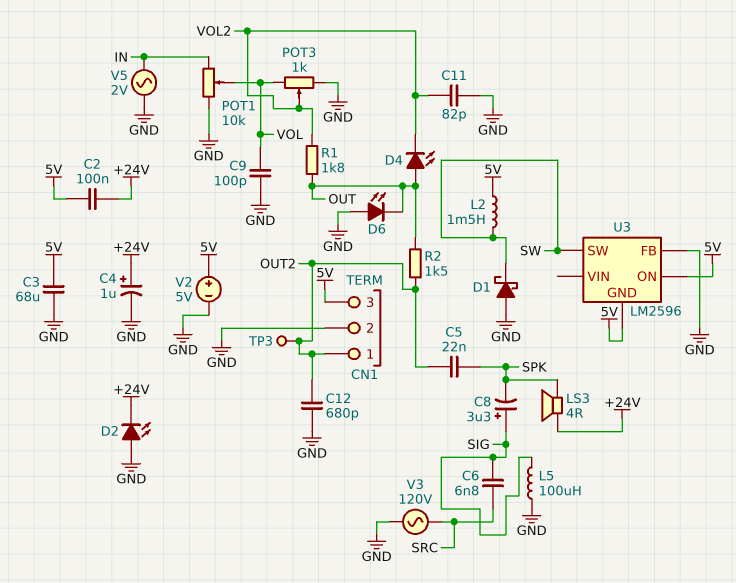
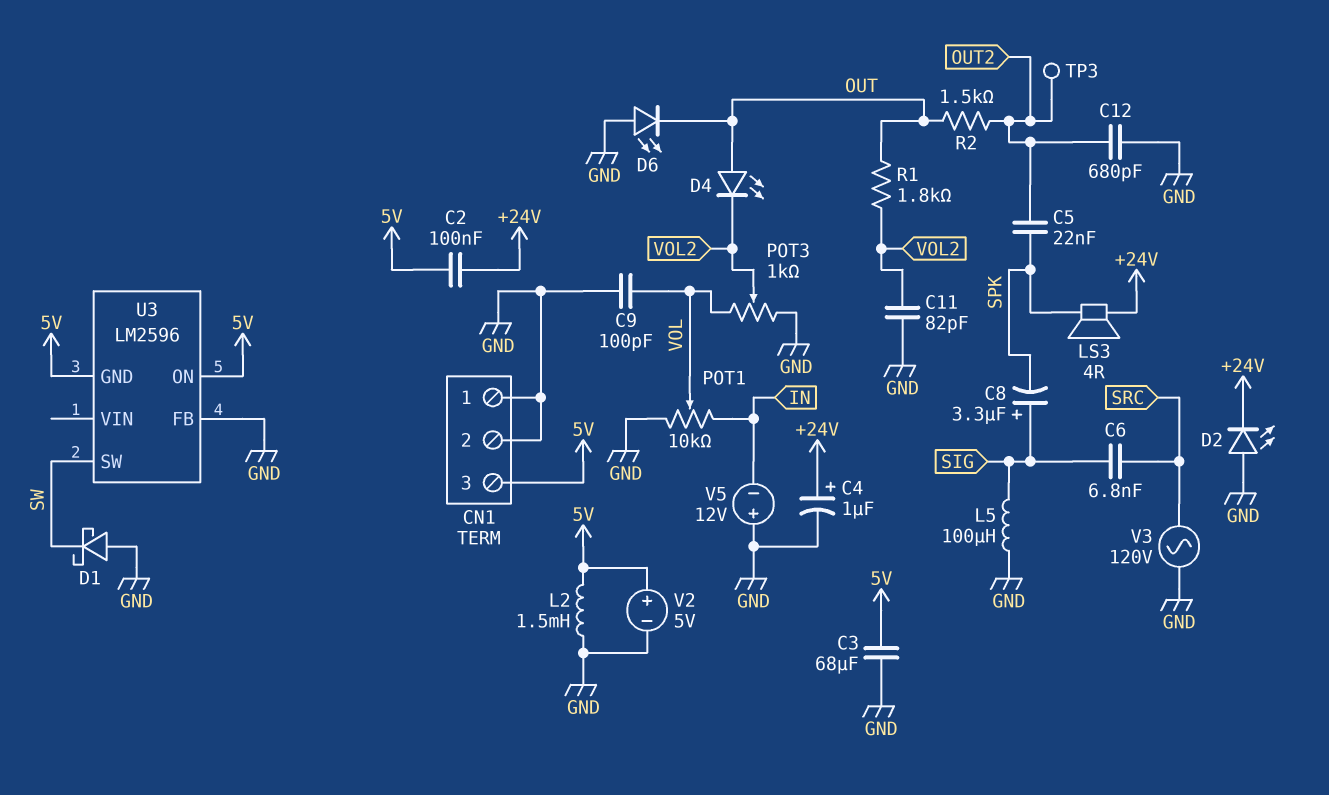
CN1 pin 1: OUT2 -> GND
L2: 1.5mH (5V, SW) -> 1.5mH (5V, GND)
V5: AC 2V (GND, IN) -> 12V (plus GND, minus IN)

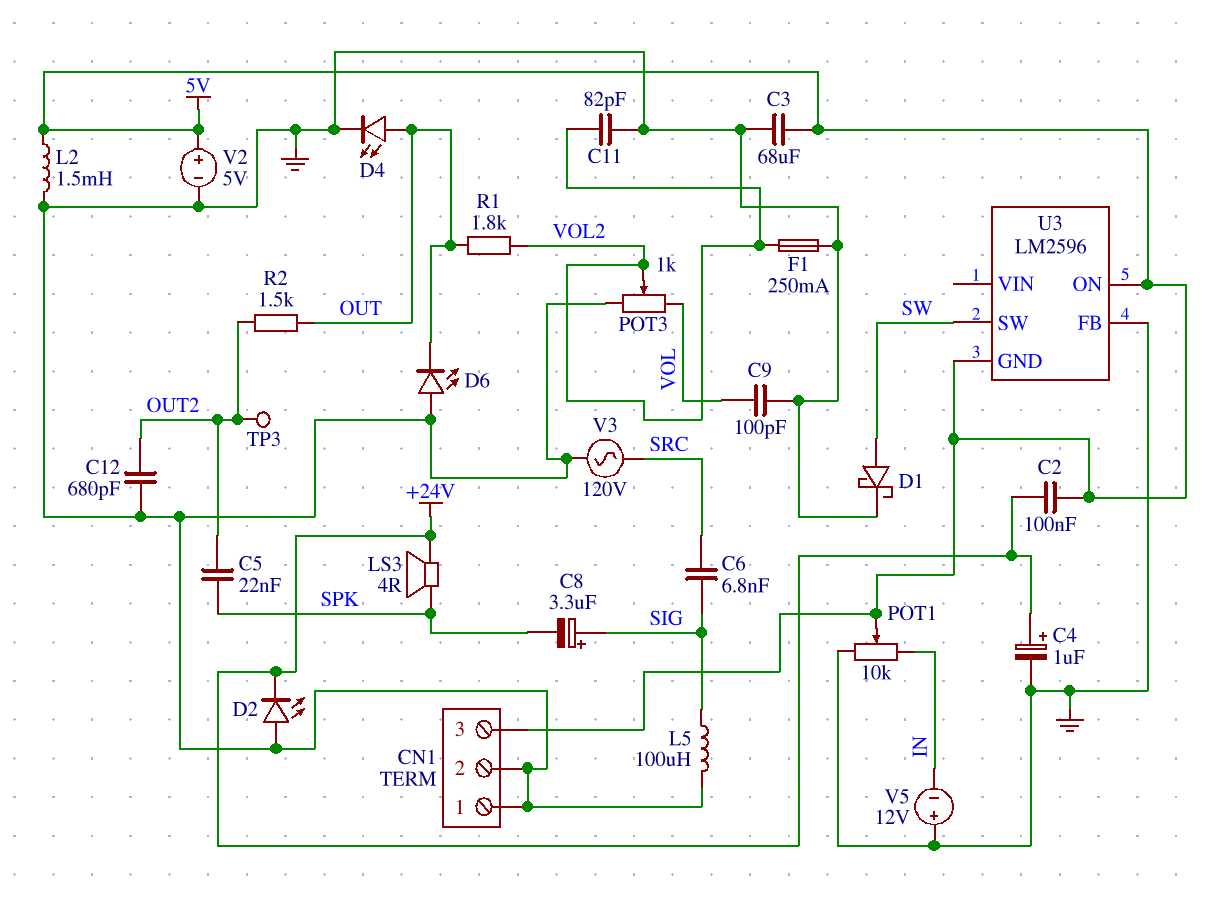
D1: schottky (A GND, K SW) -> schottky (A SW, K GND)
D4: LED (A OUT, K VOL2) -> LED (A OUT, K GND)
F1: none -> 250mA (GND, VOL2)
POT1: 10k (GND, IN, wiper VOL) -> 10k (GND, IN, wiper 5V)

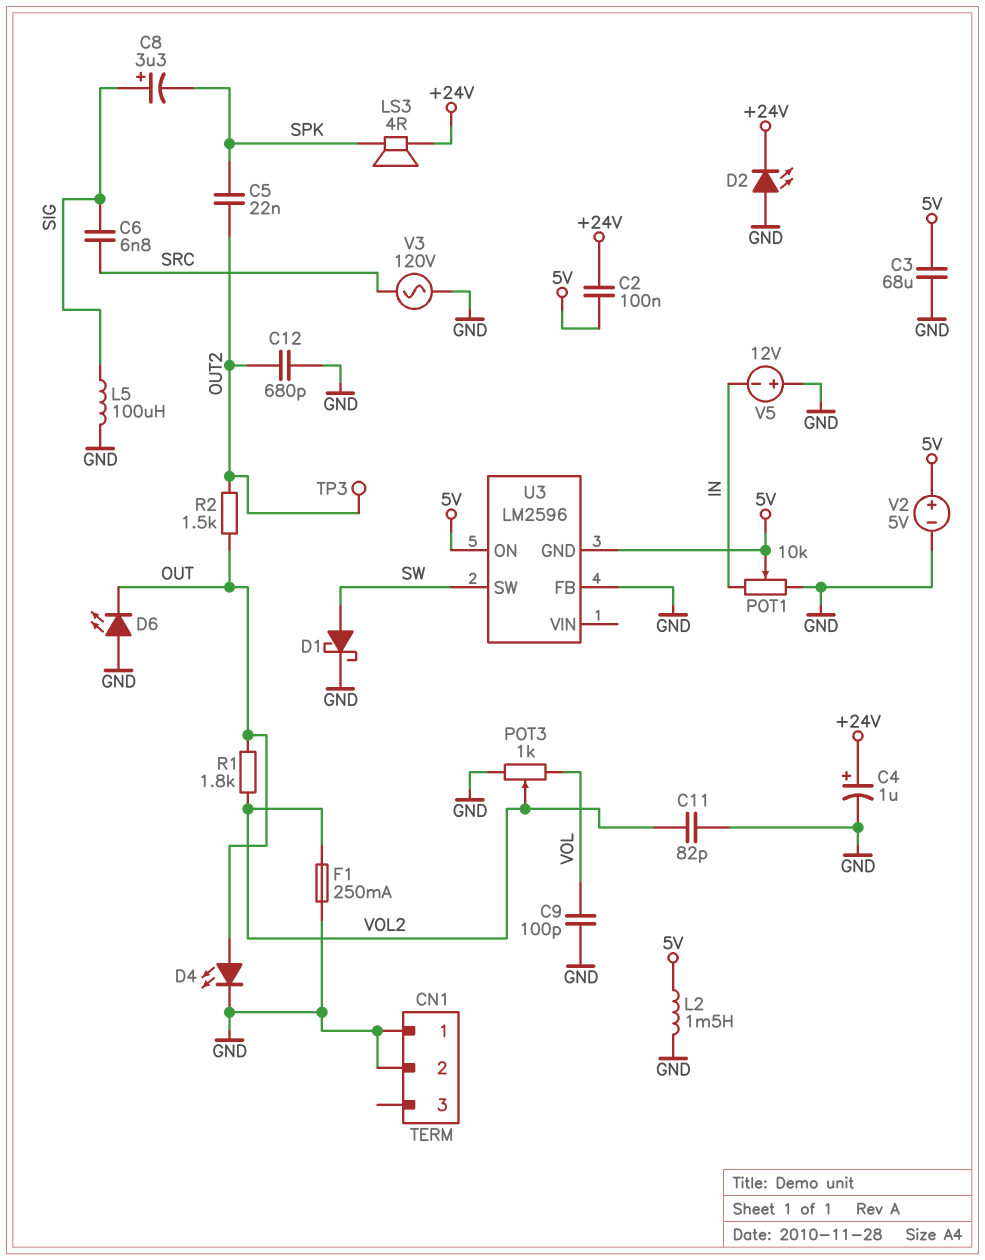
CN1 pin 3: 5V -> none

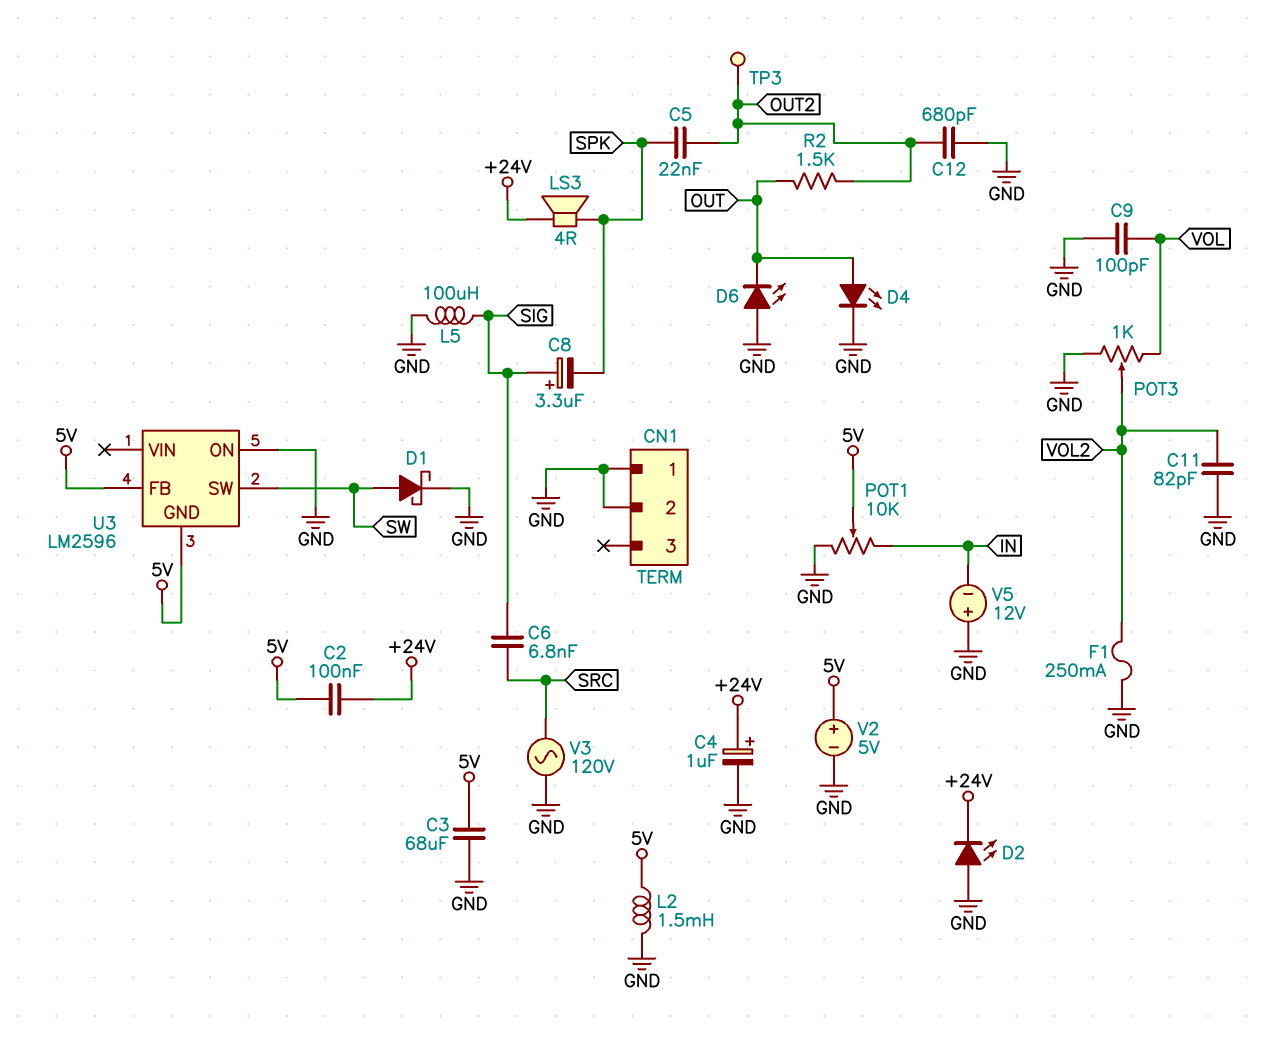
R1: 1.8k (OUT, VOL2) -> none
U3 pin FB: GND -> 5V
U3 pin ON: 5V -> GND

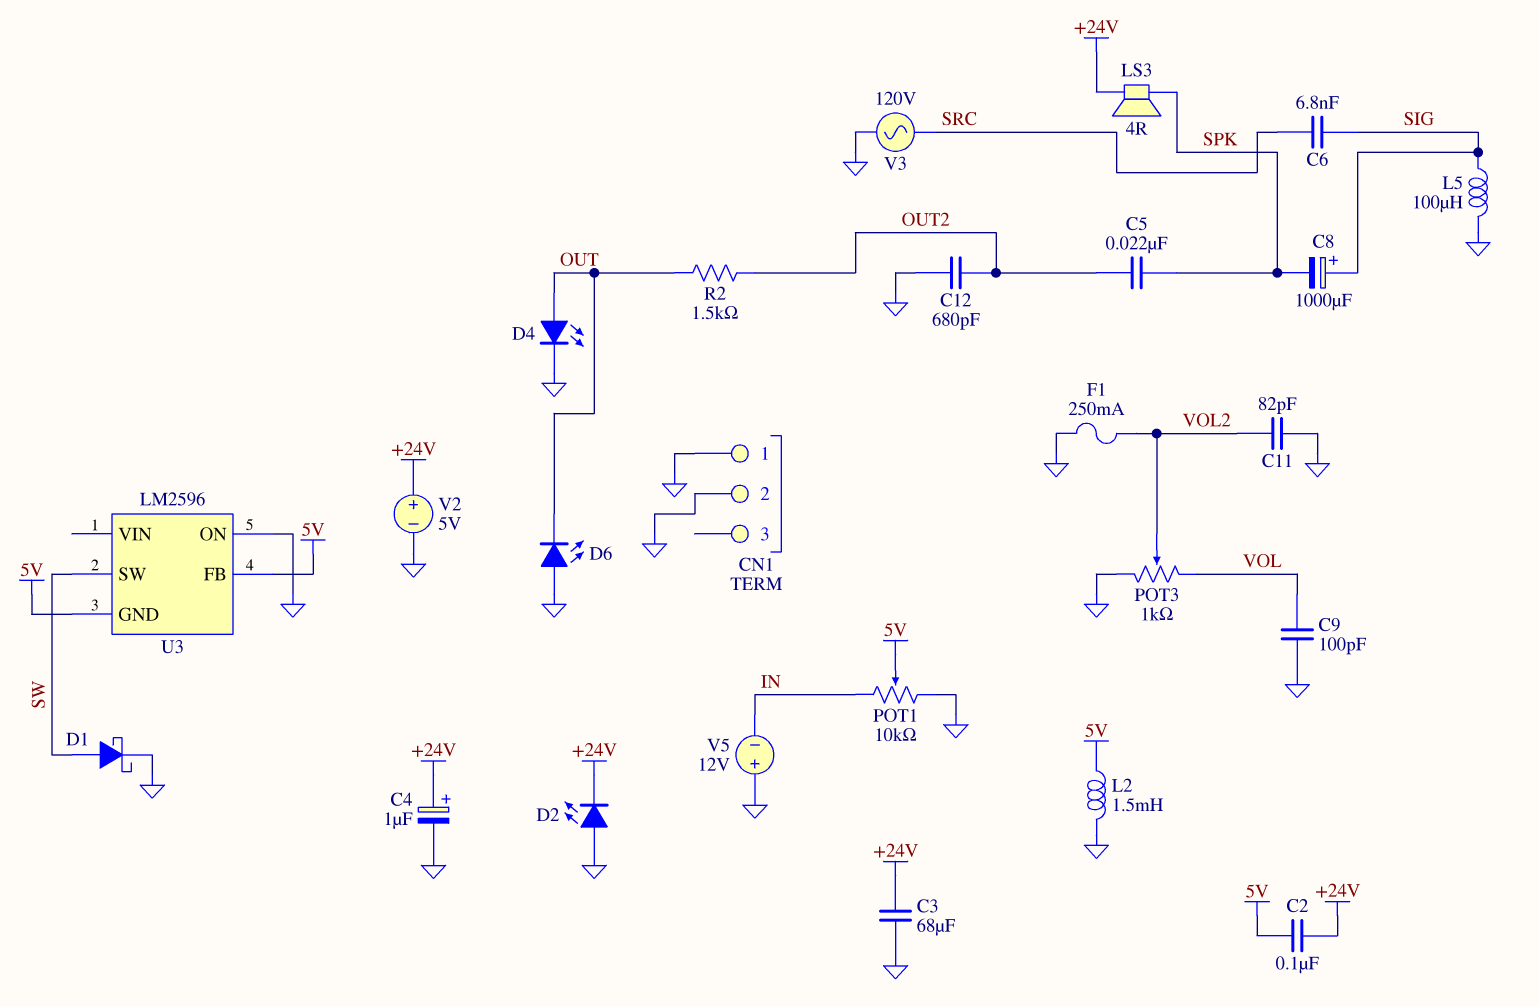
C3: 68uF (5V, GND) -> 68uF (+24V, GND)
C8: 3.3uF (plus SIG, minus SPK) -> 1000uF (plus SIG, minus SPK)
TP3: test point (OUT2) -> none
V2: 5V (plus 5V, minus GND) -> 5V (plus +24V, minus GND)

